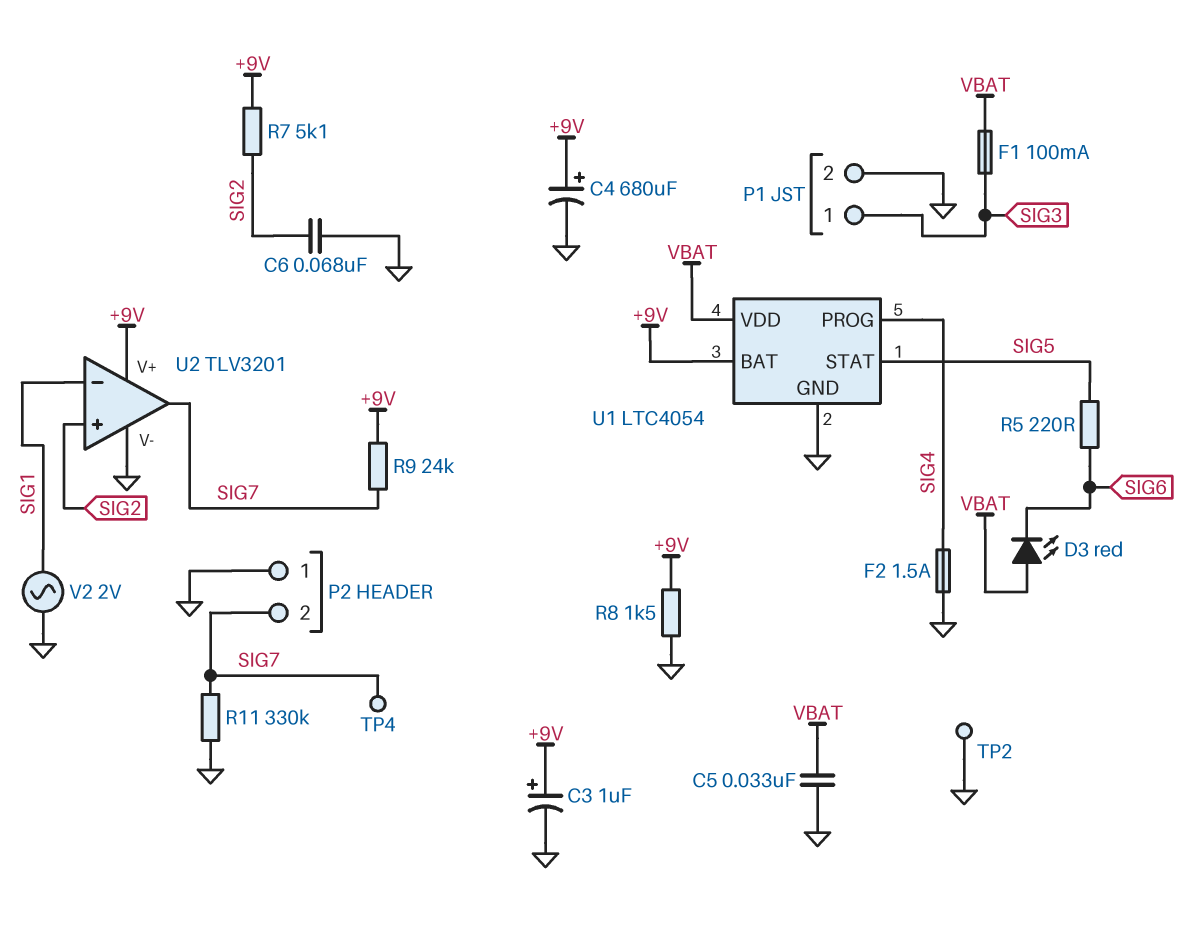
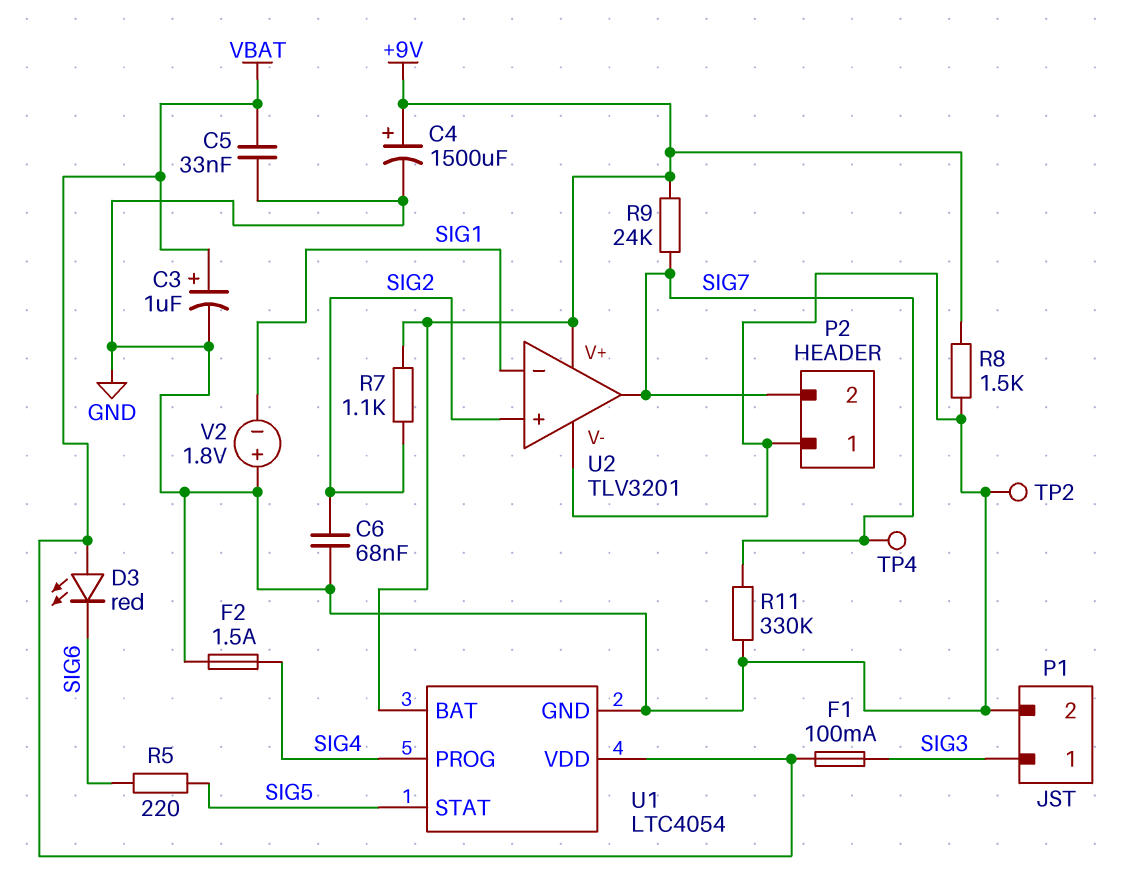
C3: 1uF (plus +9V, minus GND) -> 1uF (plus VBAT, minus GND)
C4: 680uF (plus +9V, minus GND) -> 1500uF (plus +9V, minus GND)
R7: 5.1k (+9V, SIG2) -> 1.1k (+9V, SIG2)
V2: AC 2V (GND, SIG1) -> 1.8V (plus GND, minus SIG1)

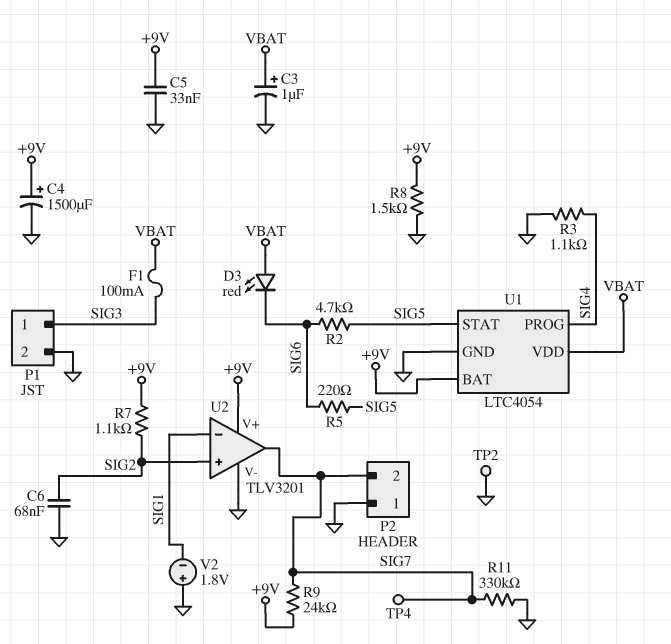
C5: 33nF (GND, VBAT) -> 33nF (+9V, GND)
F2: 1.5A (GND, SIG4) -> none
R2: none -> 4.7k (SIG5, SIG6)
R3: none -> 1.1k (GND, SIG4)

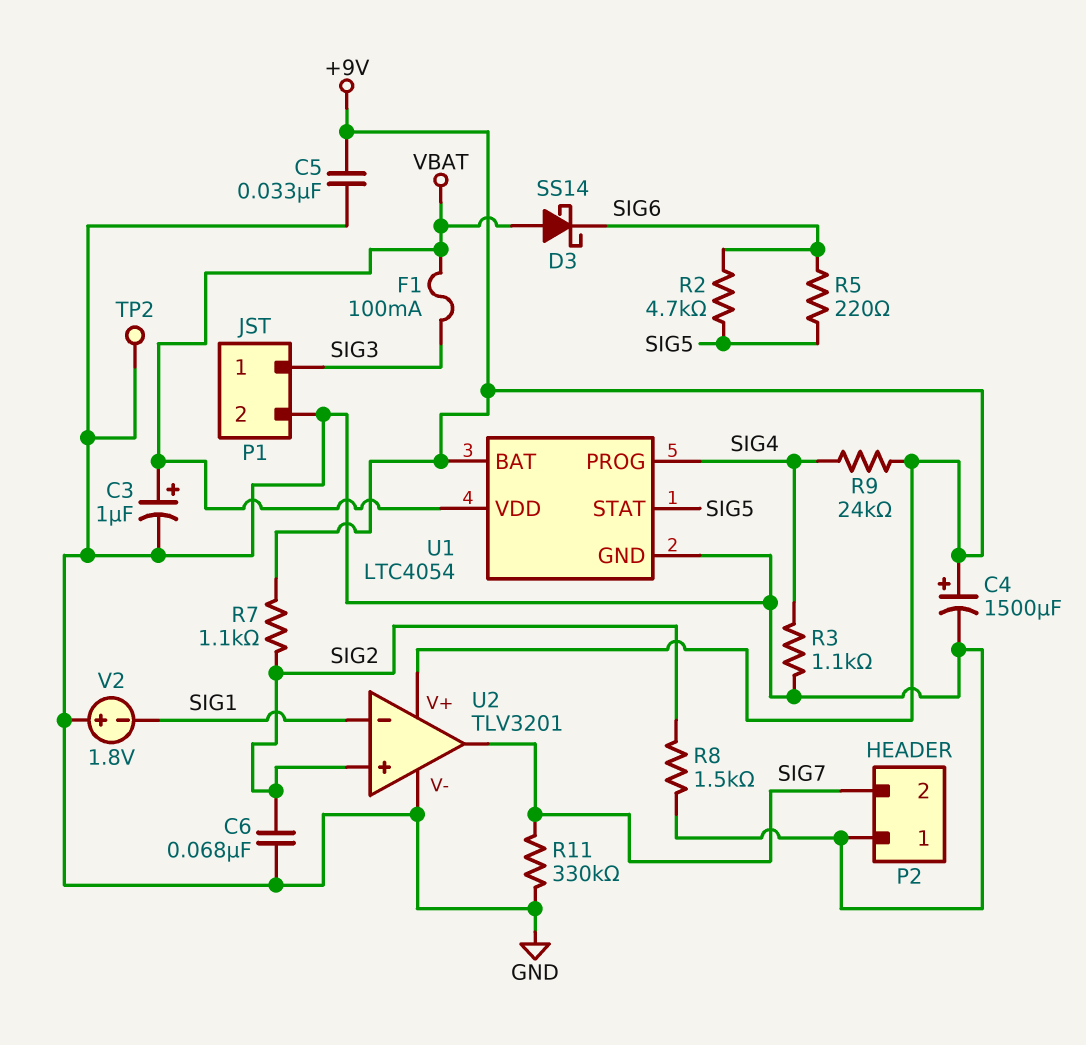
D3: LED red (A VBAT, K SIG6) -> schottky SS14 (A VBAT, K SIG6)
R8: 1.5k (+9V, GND) -> 1.5k (GND, SIG2)
R9: 24k (+9V, SIG7) -> 24k (+9V, SIG4)
TP4: test point (SIG7) -> none

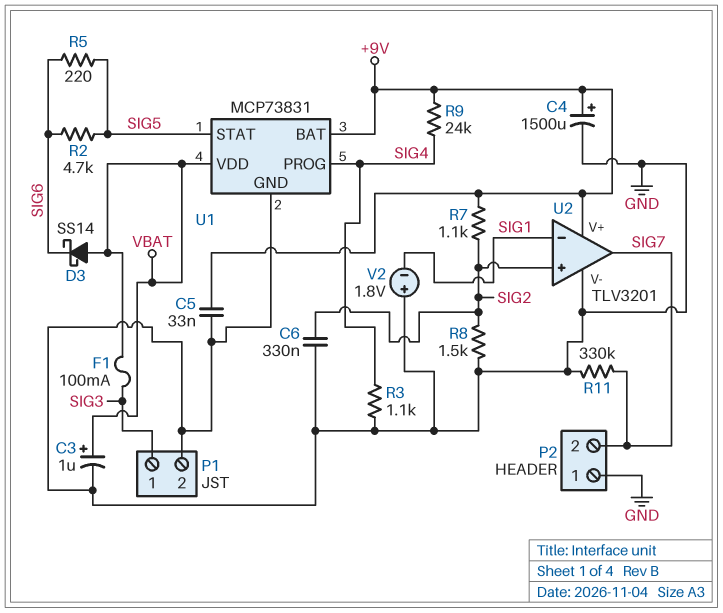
C6: 68nF (GND, SIG2) -> 330nF (GND, SIG2)
TP2: test point (GND) -> none
U1: LTC4054 -> MCP73831

